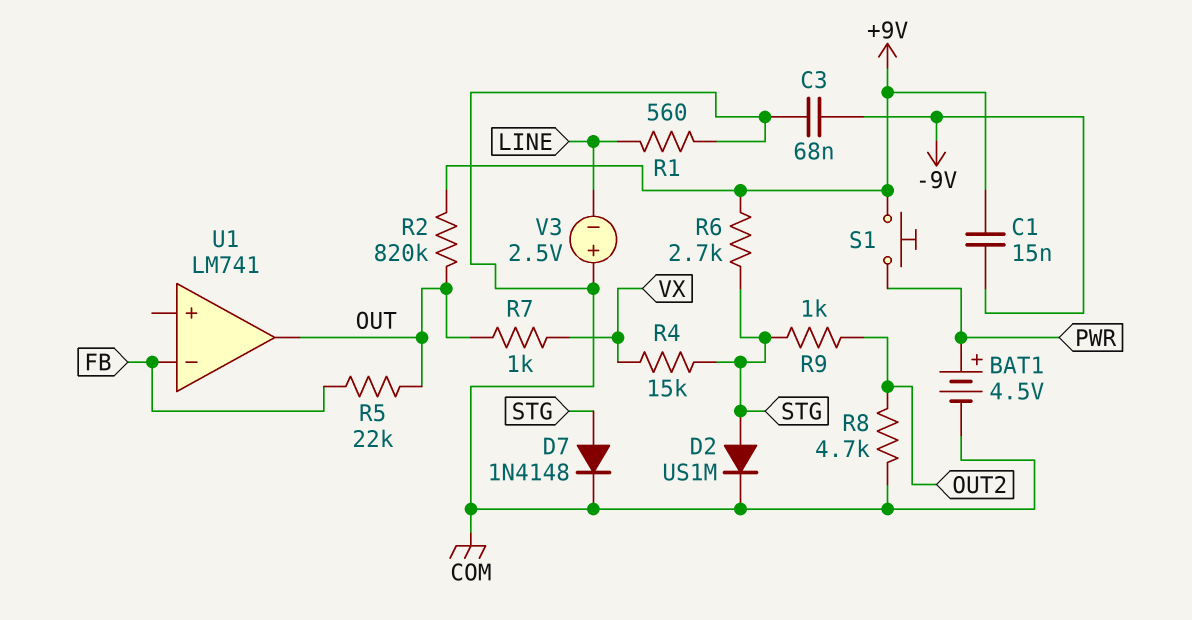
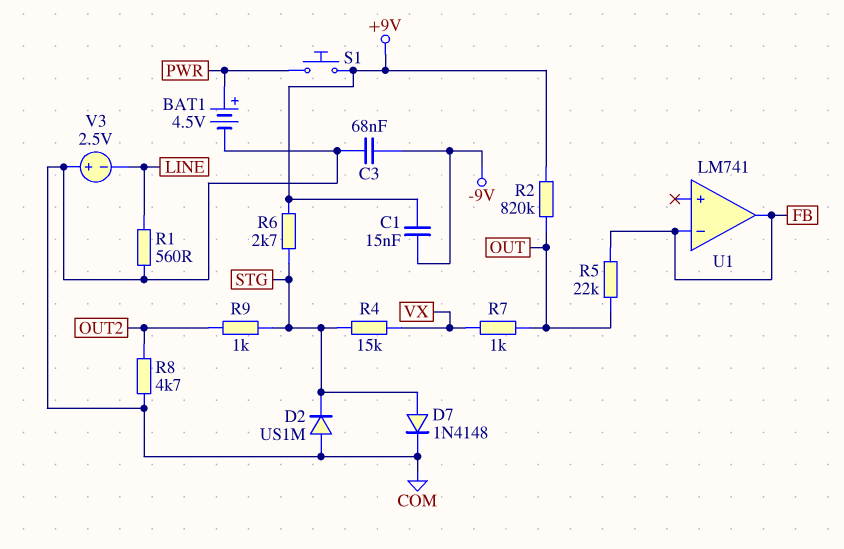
D2: diode US1M (A STG, K COM) -> diode US1M (A COM, K STG)
U1 pin out: OUT -> FB

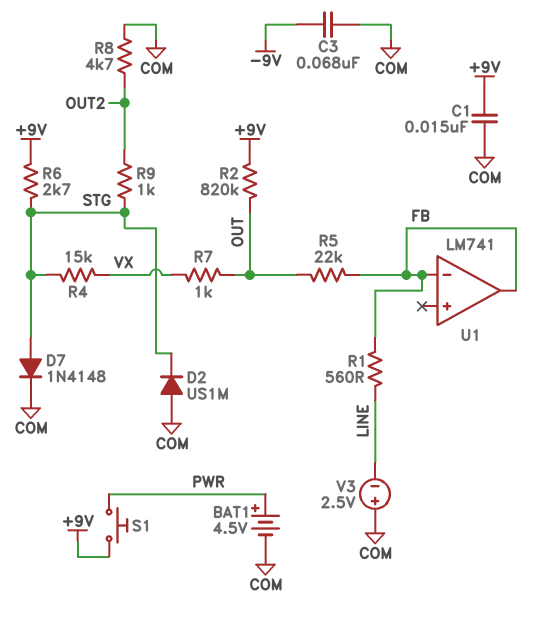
C1: 15nF (+9V, -9V) -> 15nF (+9V, COM)
R1: 560 (COM, LINE) -> 560 (FB, LINE)

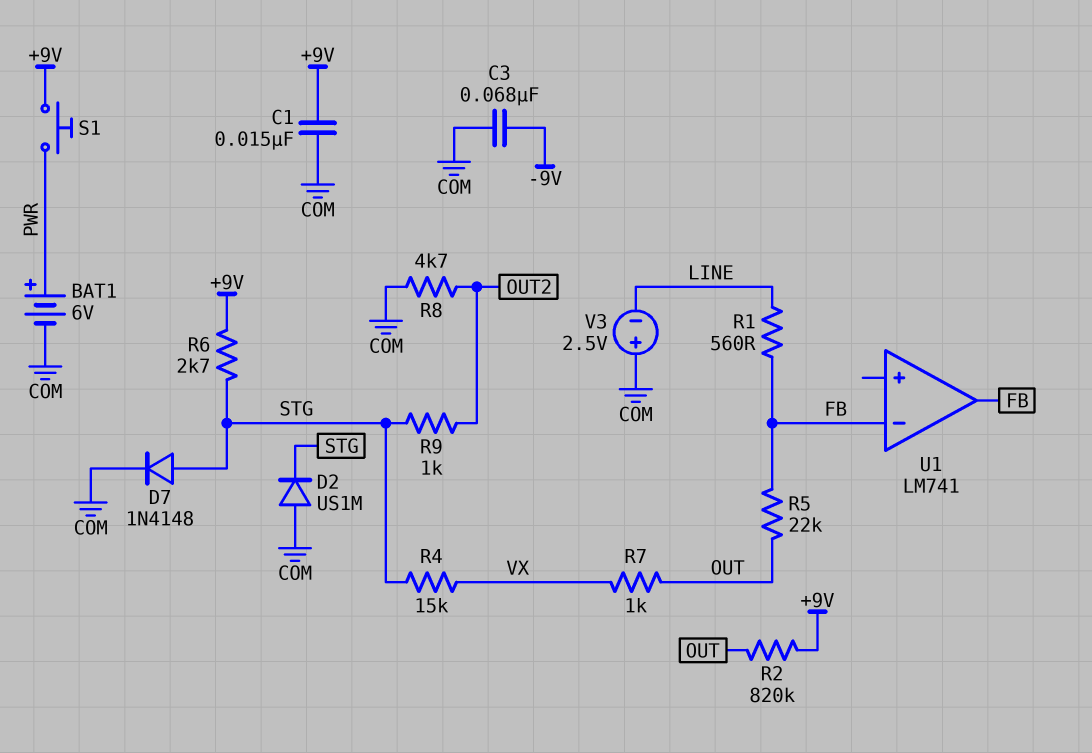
BAT1: 4.5V (plus PWR, minus COM) -> 6V (plus PWR, minus COM)

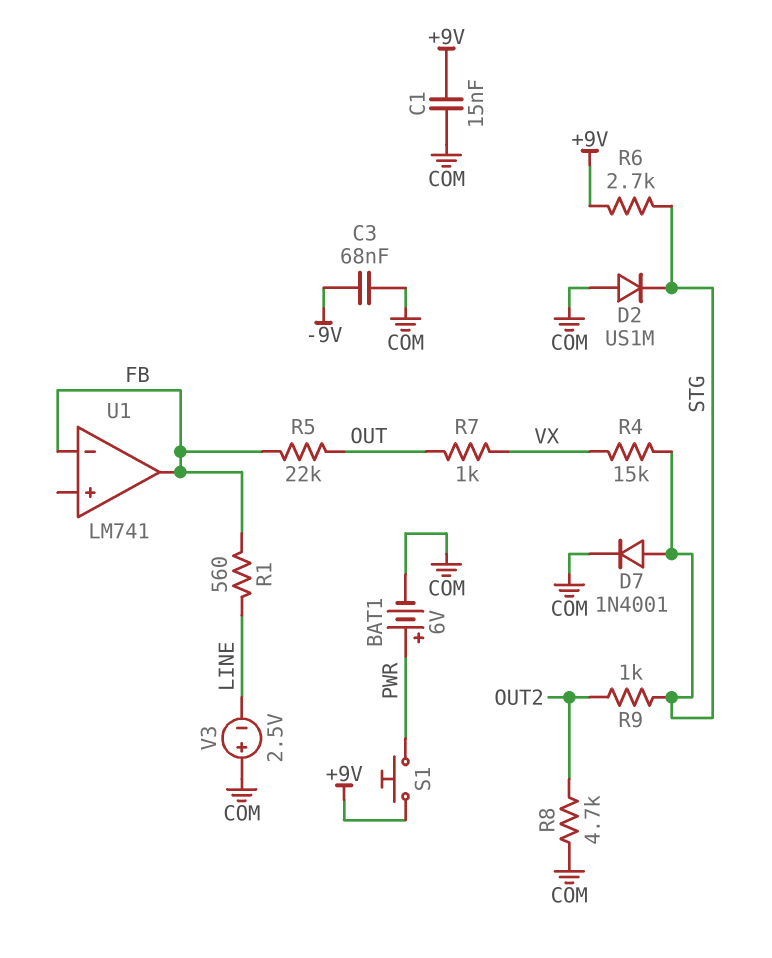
D7: diode 1N4148 (A STG, K COM) -> diode 1N4001 (A STG, K COM)
R2: 820k (+9V, OUT) -> none

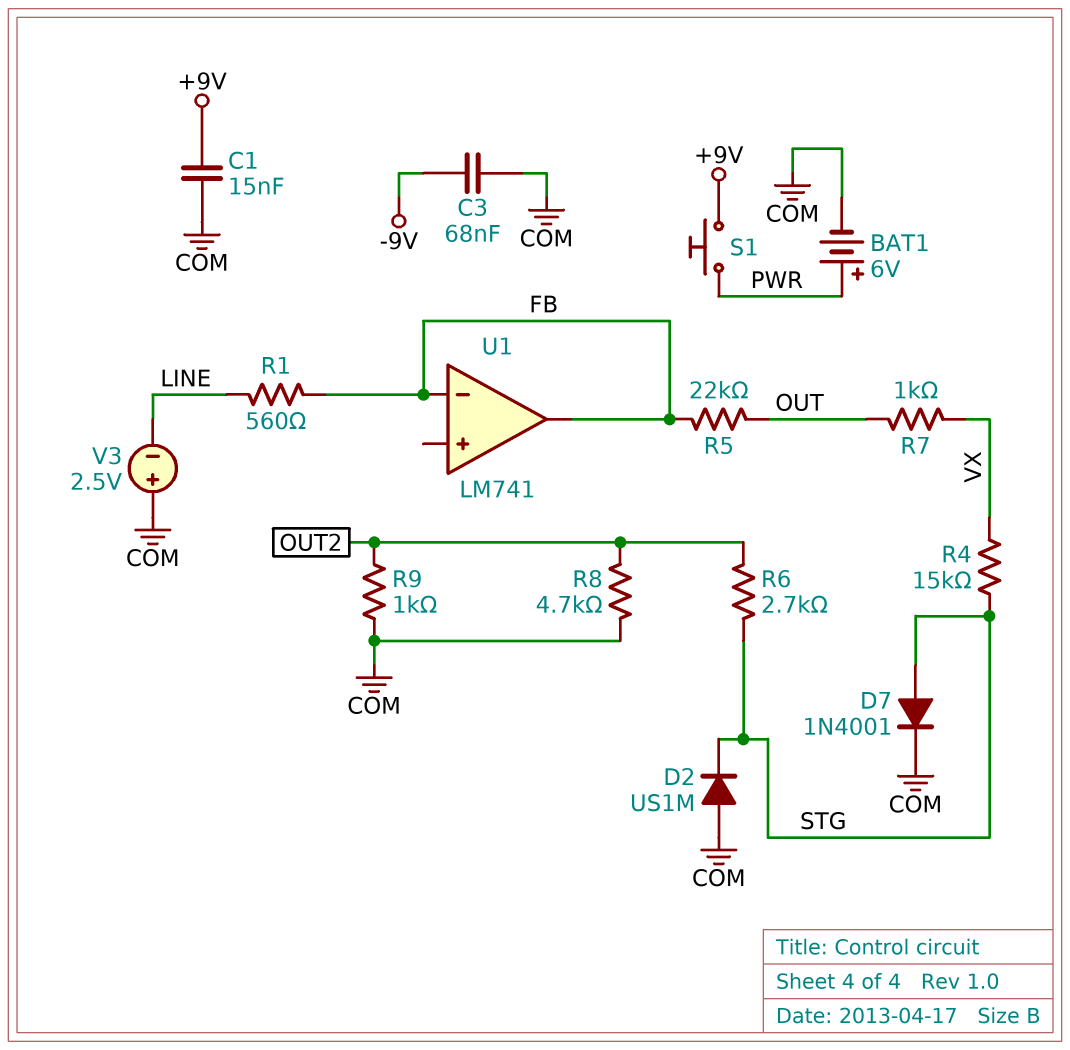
R6: 2.7k (+9V, STG) -> 2.7k (OUT2, STG)
R9: 1k (OUT2, STG) -> 1k (COM, OUT2)

